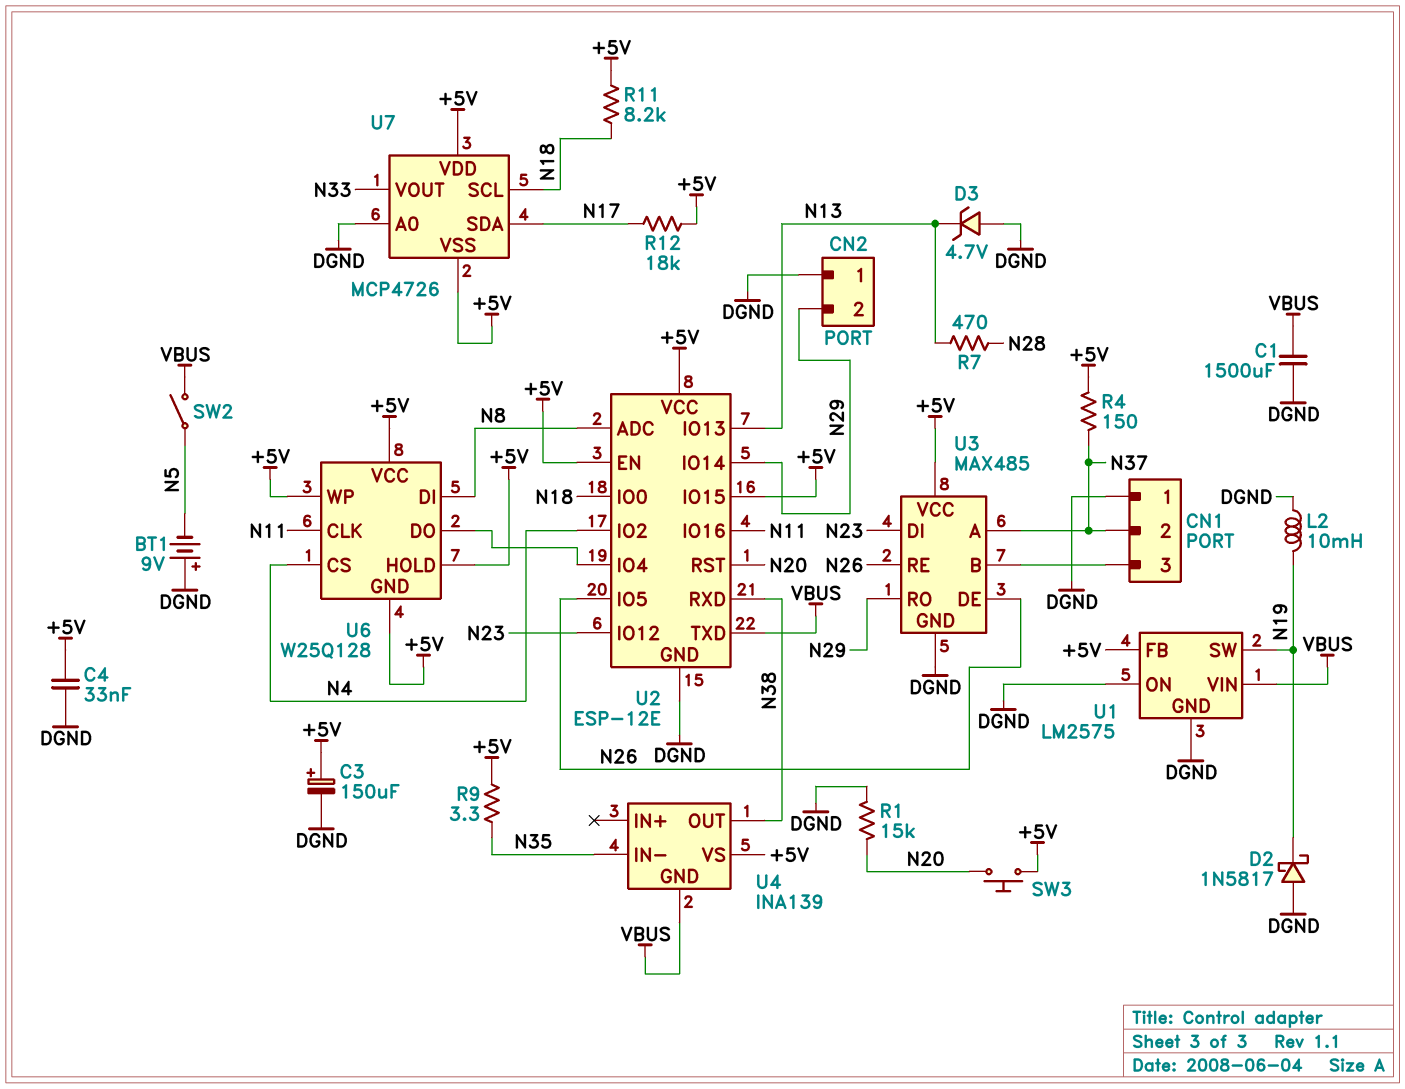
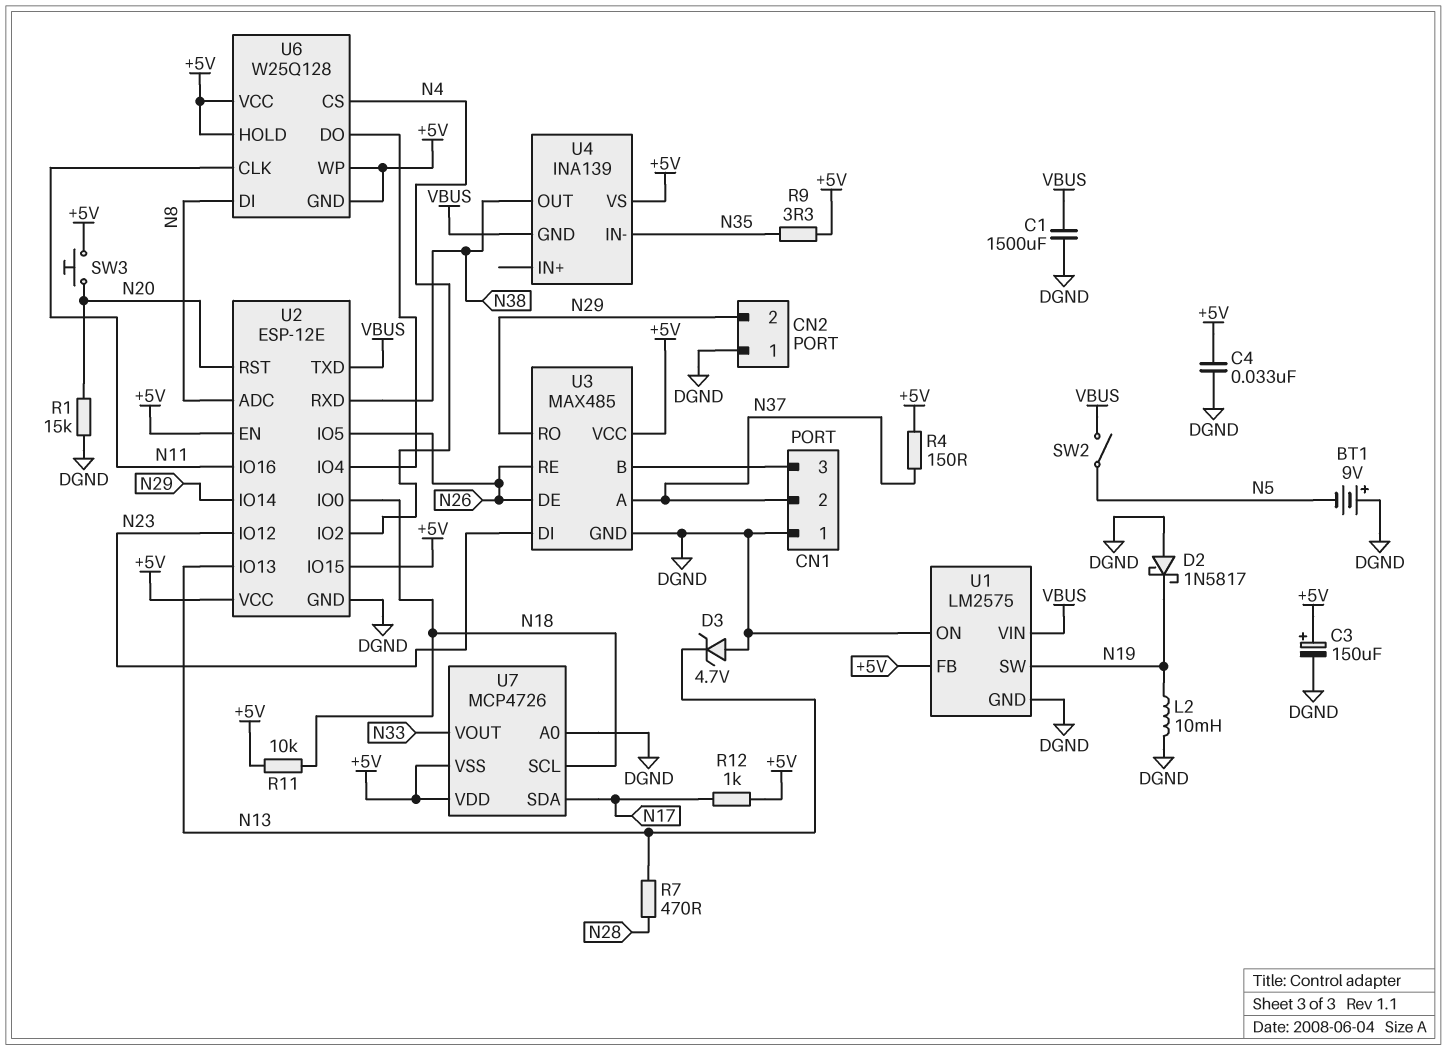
R11: 8.2k (+5V, N18) -> 10k (+5V, N18)
R12: 18k (+5V, N17) -> 1k (+5V, N17)

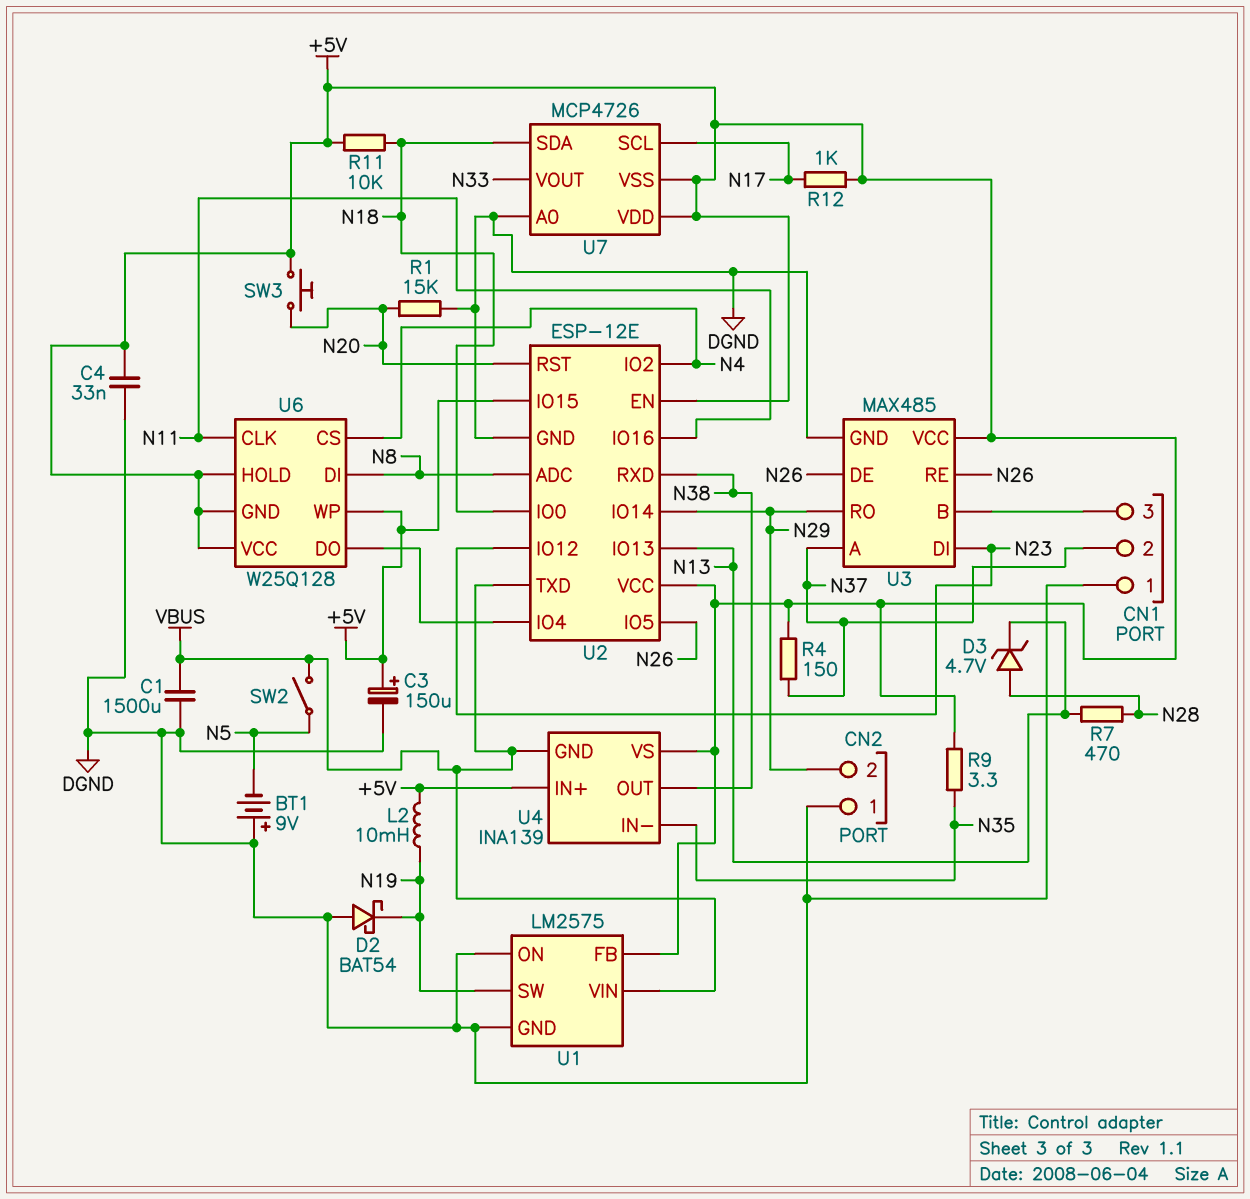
D2: schottky 1N5817 (A DGND, K N19) -> schottky BAT54 (A DGND, K N19)
D3: zener 4.7V (A DGND, K N13) -> zener 4.7V (A N28, K N13)
L2: 10mH (DGND, N19) -> 10mH (+5V, N19)
U4 pin IN+: none -> +5V
U7 pin SCL: N18 -> N17
U7 pin SDA: N17 -> N18

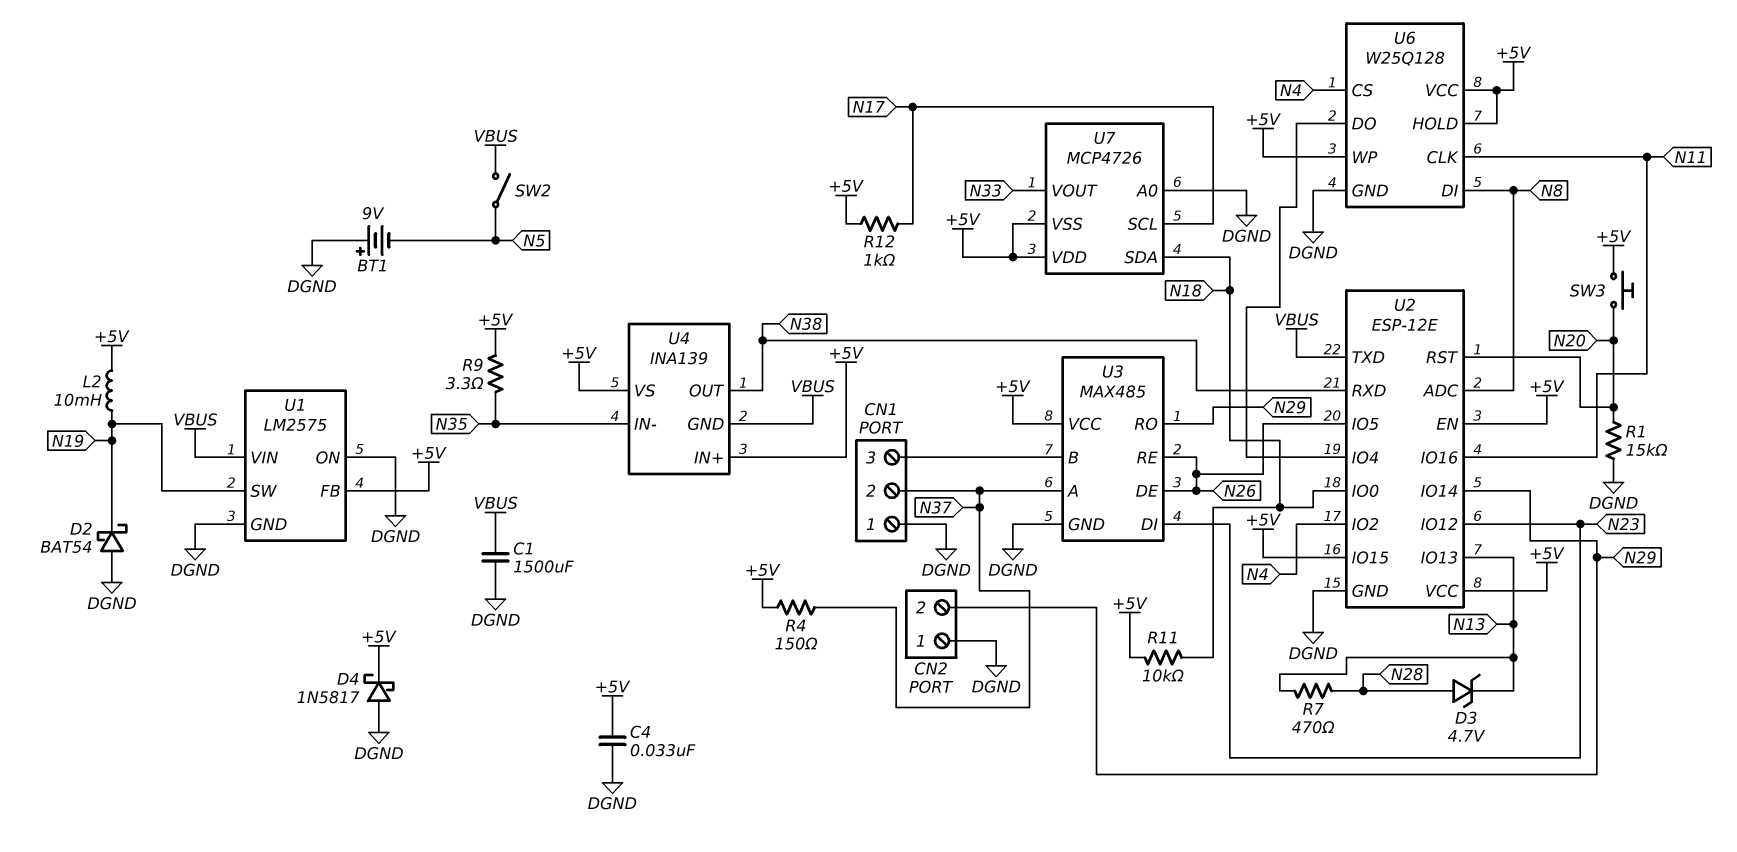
C3: 150uF (plus +5V, minus DGND) -> none
D4: none -> schottky 1N5817 (A DGND, K +5V)
U6 pin GND: +5V -> DGND

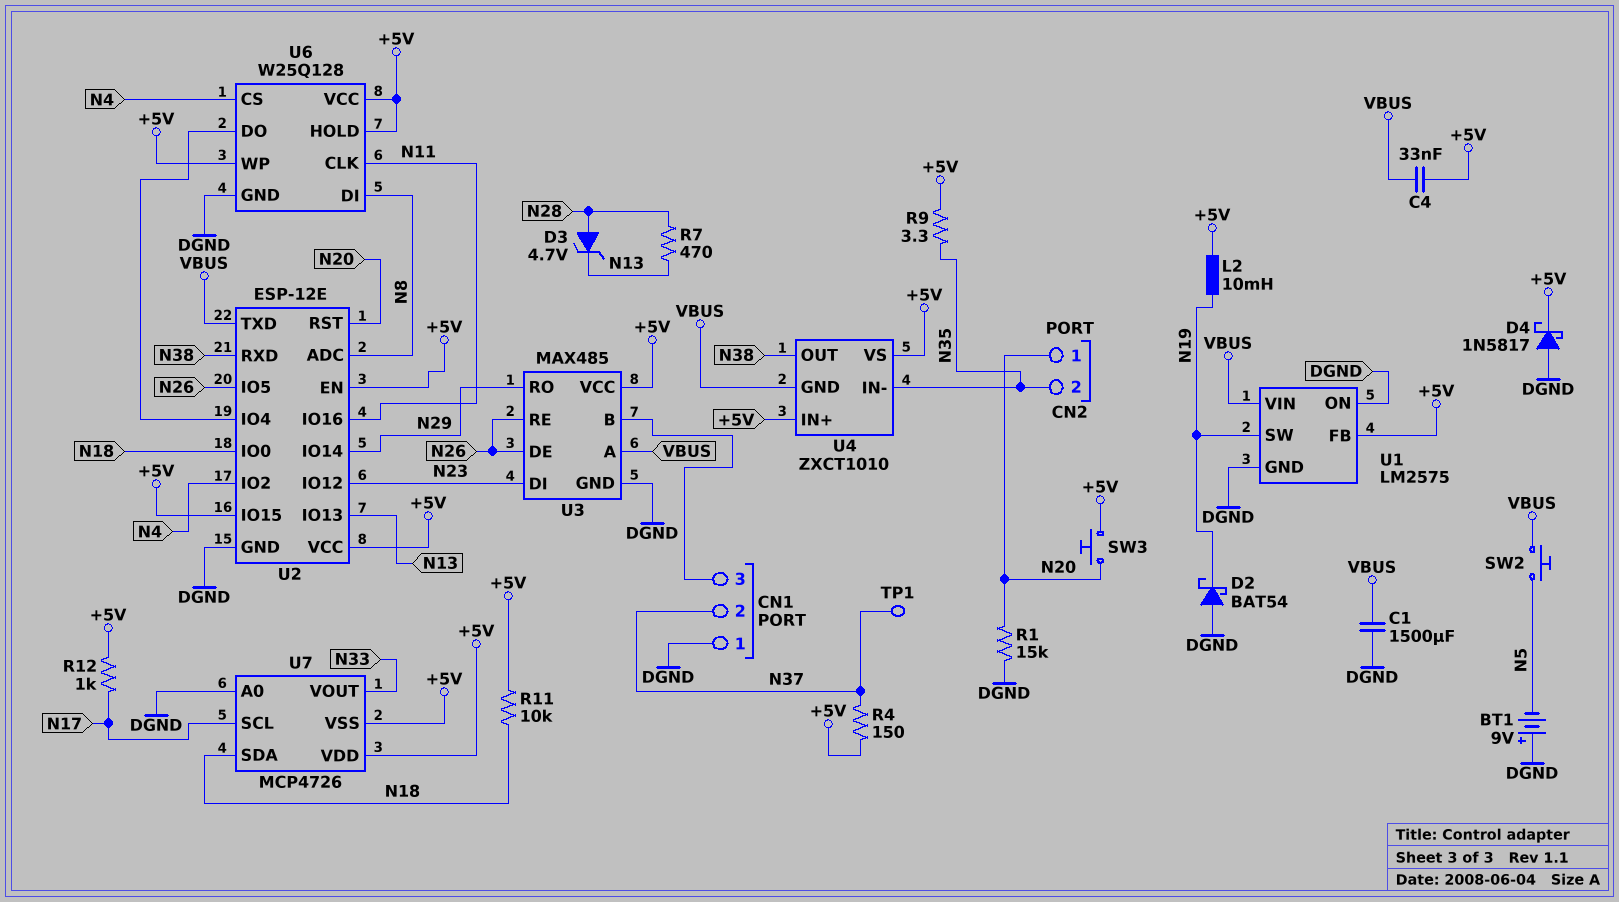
C4: 33nF (+5V, DGND) -> 33nF (+5V, VBUS)
CN2 pin 1: DGND -> N20
CN2 pin 2: N29 -> N35
SW2: switch (N5, VBUS) -> button (N5, VBUS)
TP1: none -> test point (N37)
U3 pin A: N37 -> VBUS
U4: INA139 -> ZXCT1010

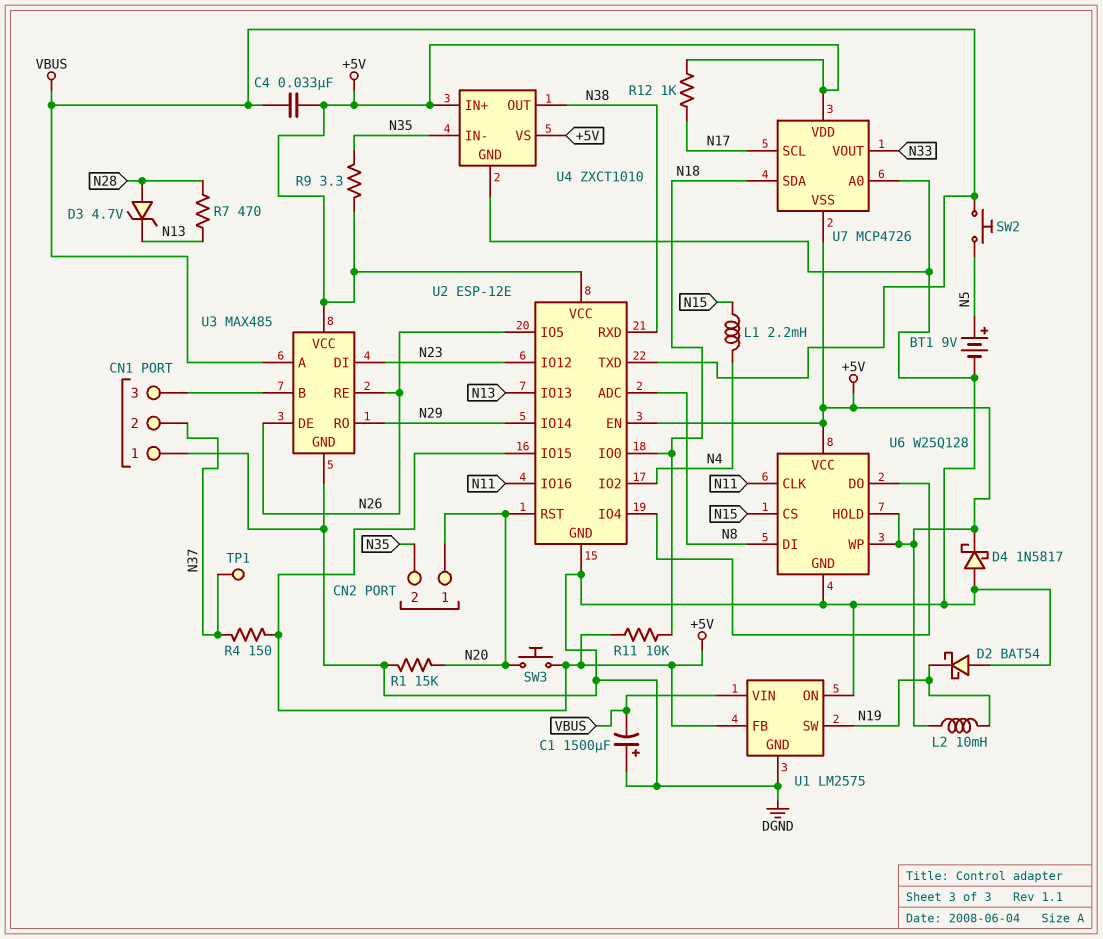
BT1: 9V (plus DGND, minus N5) -> 9V (plus N5, minus DGND)
C1: 1500uF (DGND, VBUS) -> 1500uF (plus DGND, minus VBUS)
L1: none -> 2.2mH (N4, N15)
U4 pin GND: VBUS -> DGND
U6 pin CS: N4 -> N15

